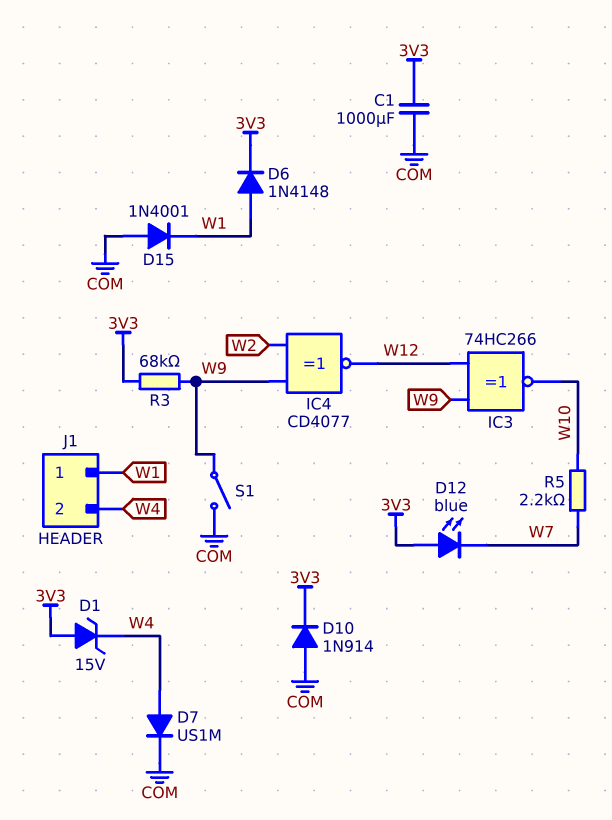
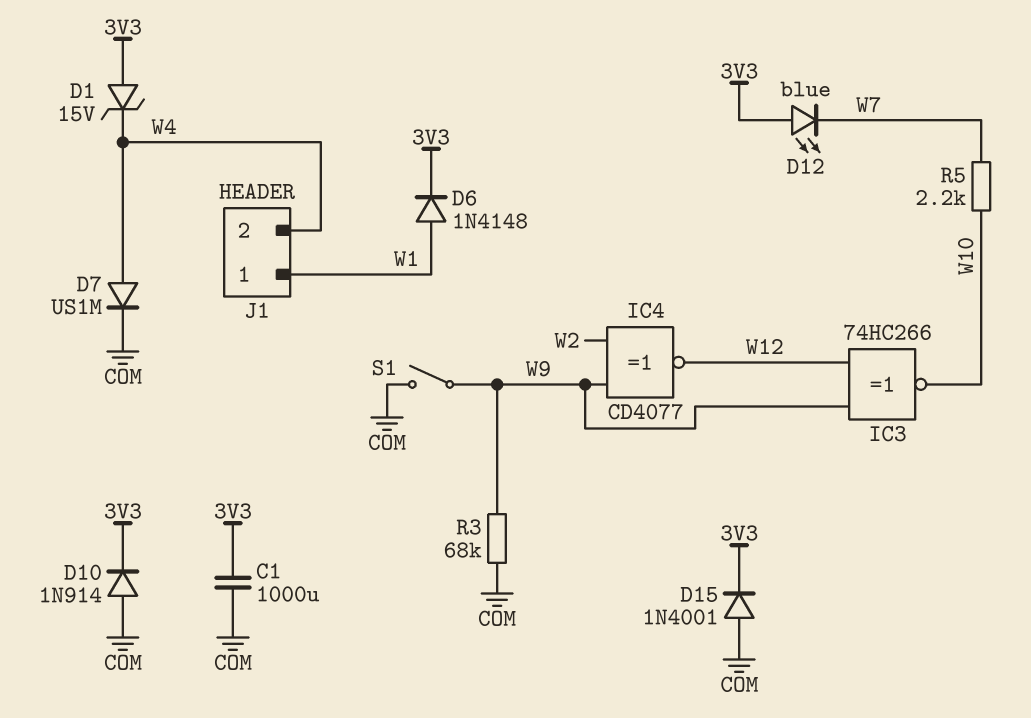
D15: diode 1N4001 (A COM, K W1) -> diode 1N4001 (A COM, K 3V3)
R3: 68k (3V3, W9) -> 68k (COM, W9)

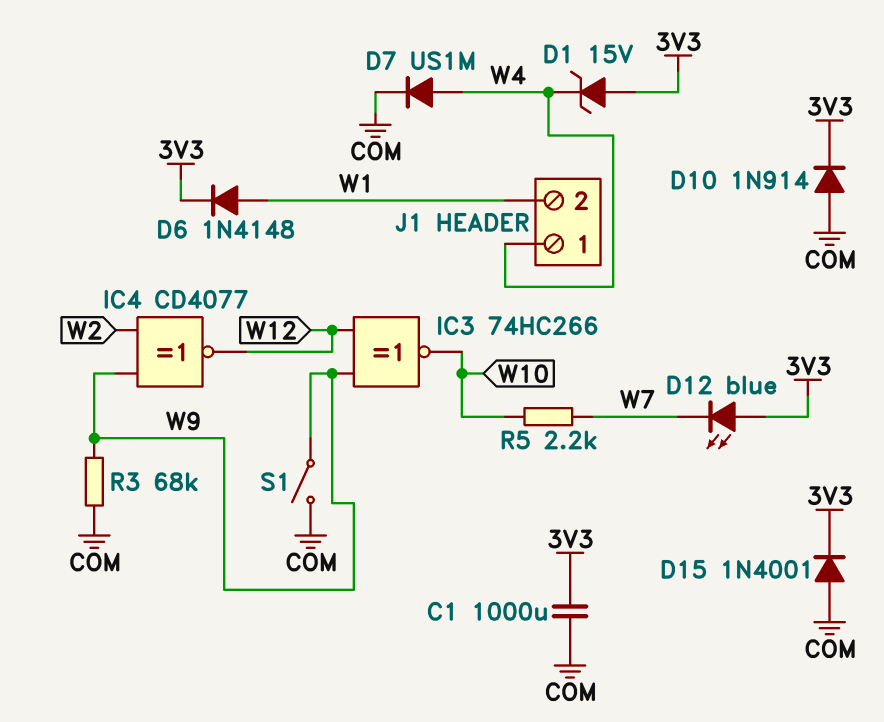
J1 pin 1: W1 -> W4
J1 pin 2: W4 -> W1

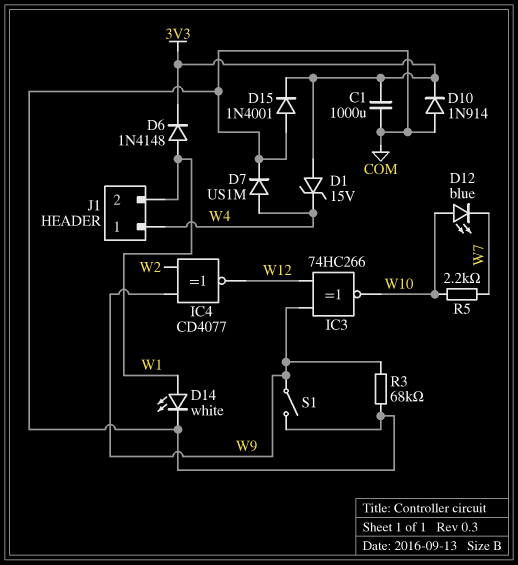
D12: LED blue (A 3V3, K W7) -> LED blue (A W10, K W7)
D14: none -> LED white (A W1, K COM)

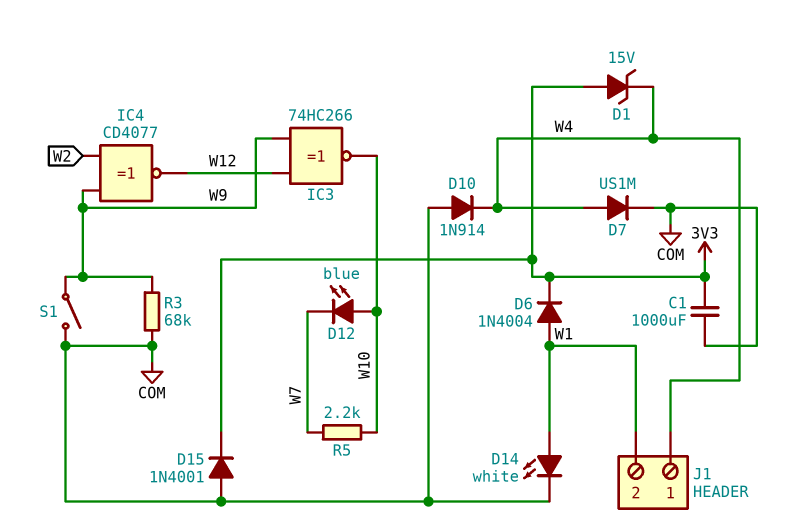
D6: diode 1N4148 (A W1, K 3V3) -> diode 1N4004 (A W1, K 3V3)
D10: diode 1N914 (A COM, K 3V3) -> diode 1N914 (A COM, K W4)

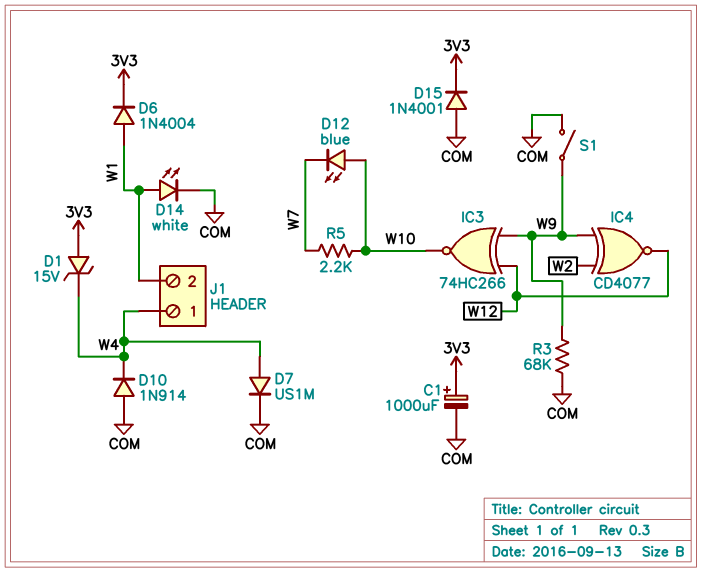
C1: 1000uF (3V3, COM) -> 1000uF (plus 3V3, minus COM)

